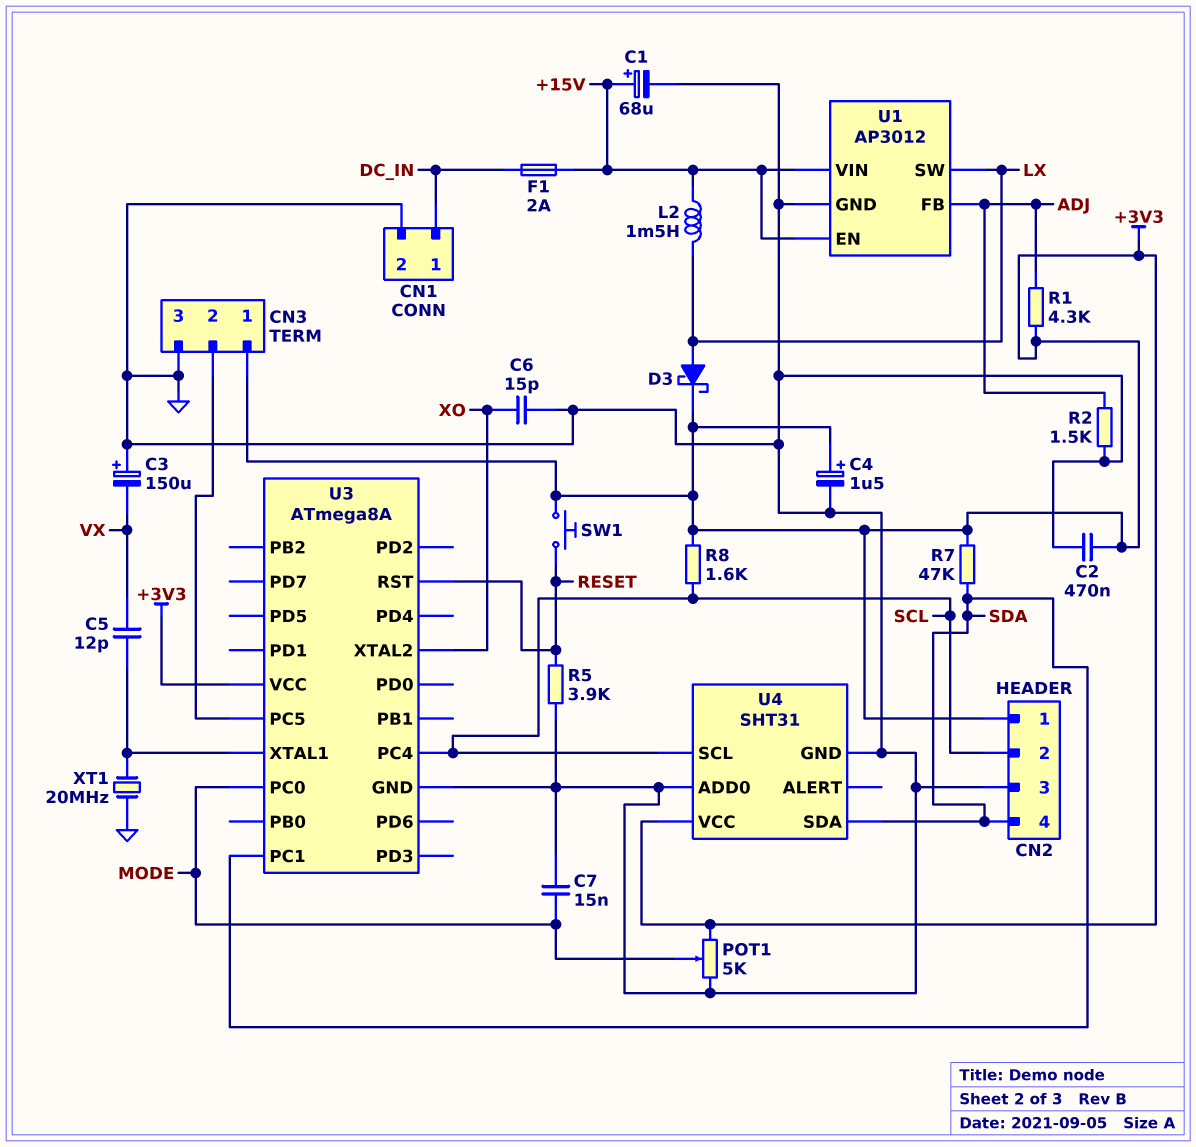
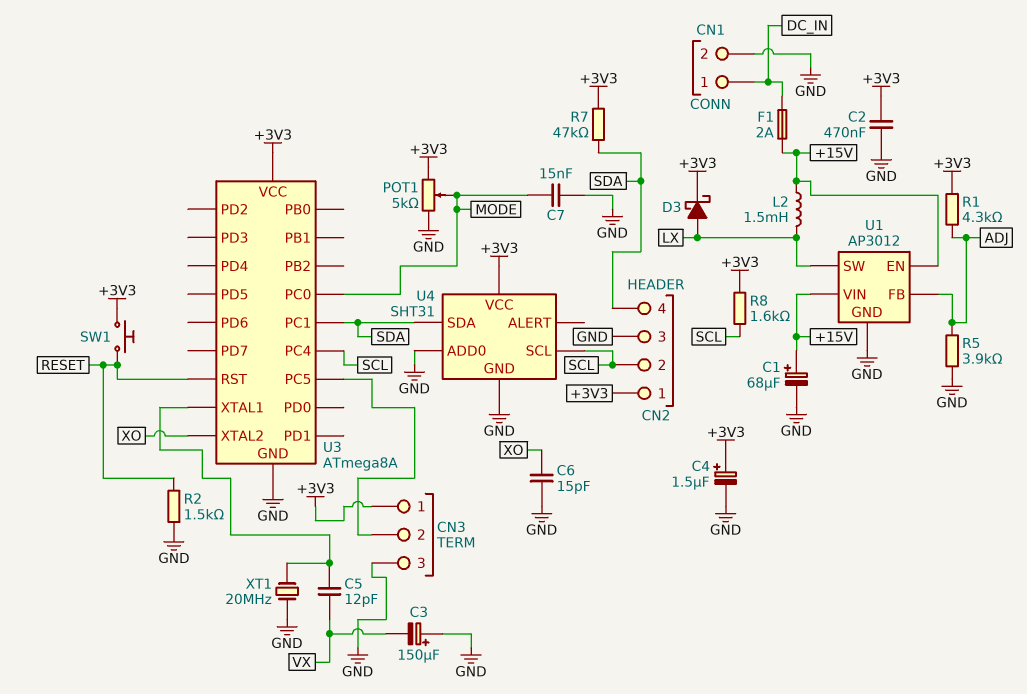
R2: 1.5k (ADJ, GND) -> 1.5k (GND, RESET)
R5: 3.9k (GND, RESET) -> 3.9k (ADJ, GND)

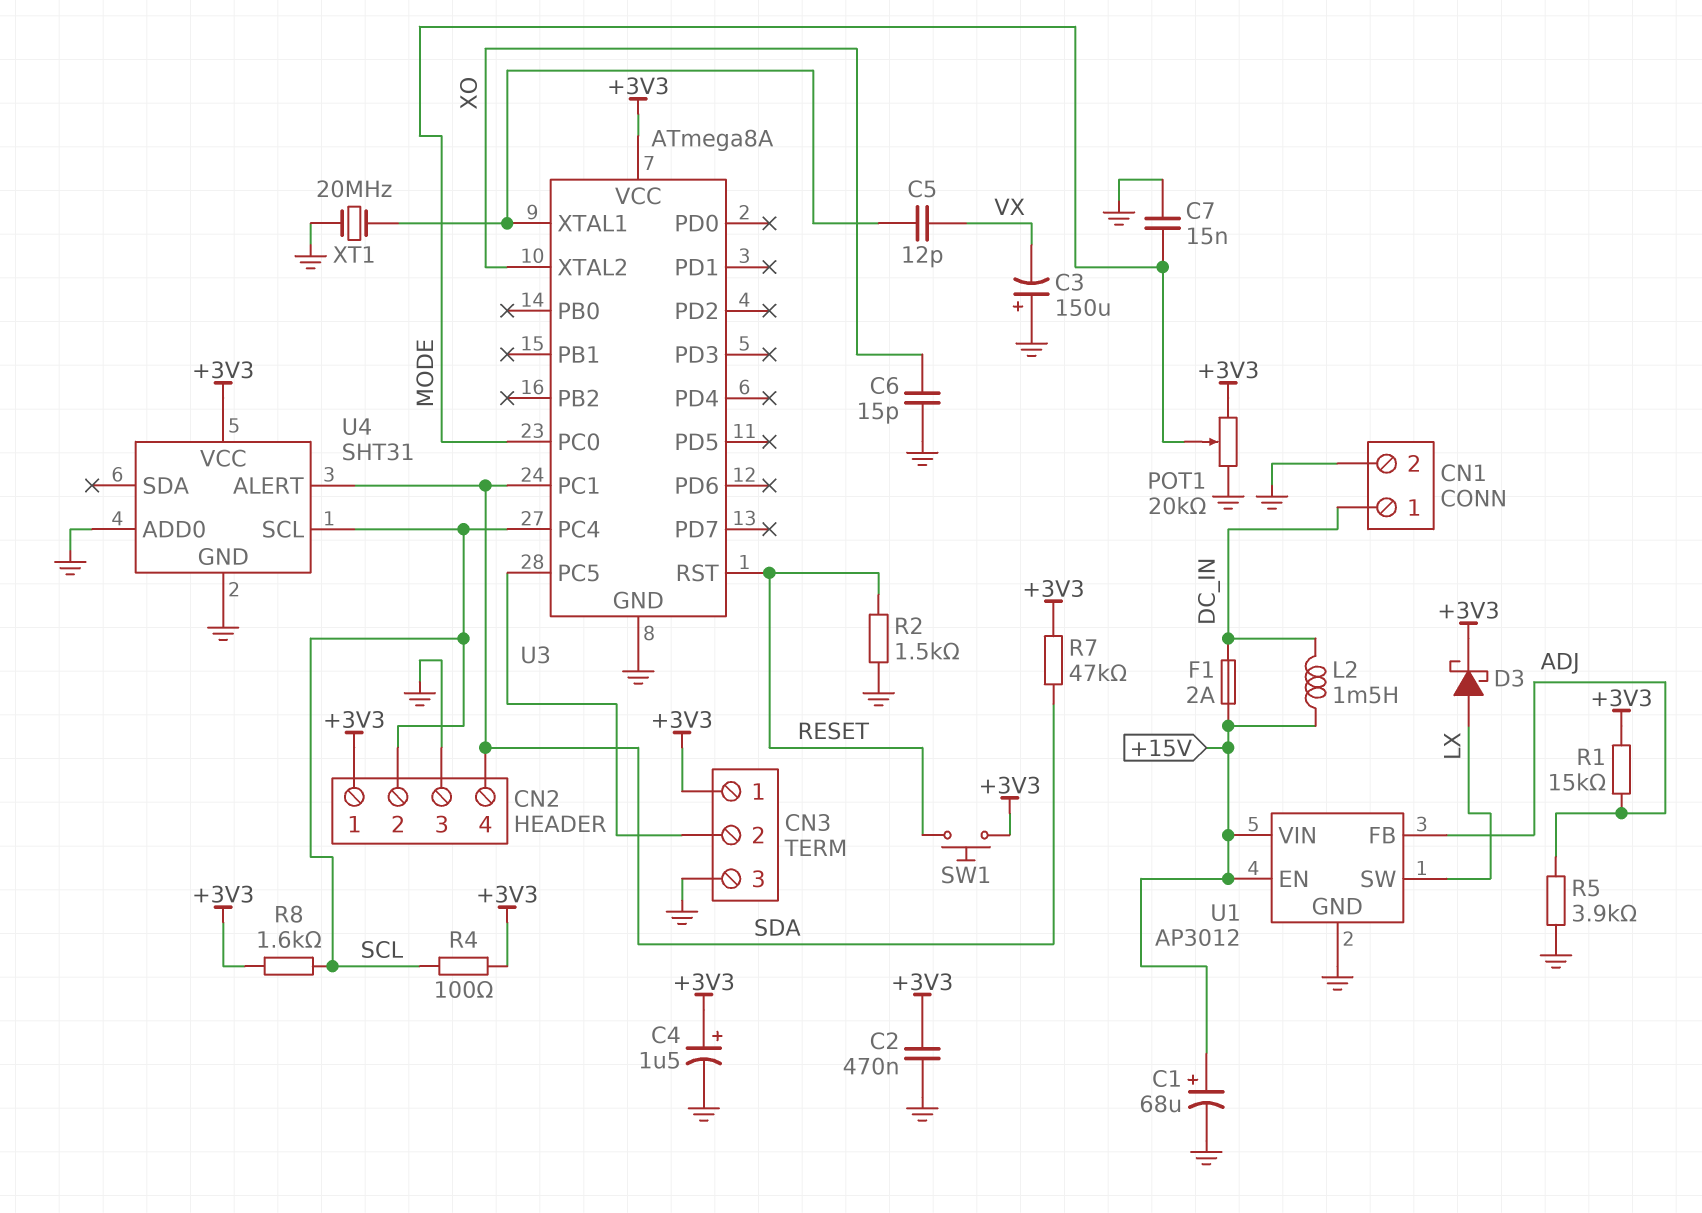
L2: 1.5mH (+15V, LX) -> 1.5mH (+15V, DC_IN)
POT1: 5k (+3V3, GND, wiper MODE) -> 20k (+3V3, GND, wiper MODE)
R1: 4.3k (+3V3, ADJ) -> 15k (+3V3, ADJ)
R4: none -> 100 (+3V3, SCL)
U4 pin ALERT: none -> SDA
U4 pin SDA: SDA -> none

